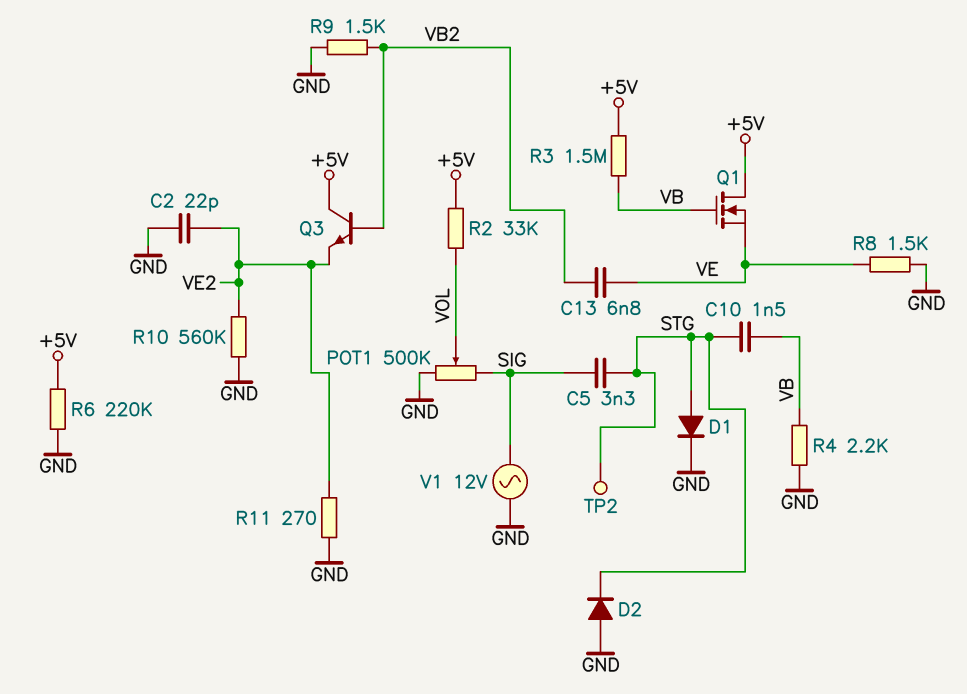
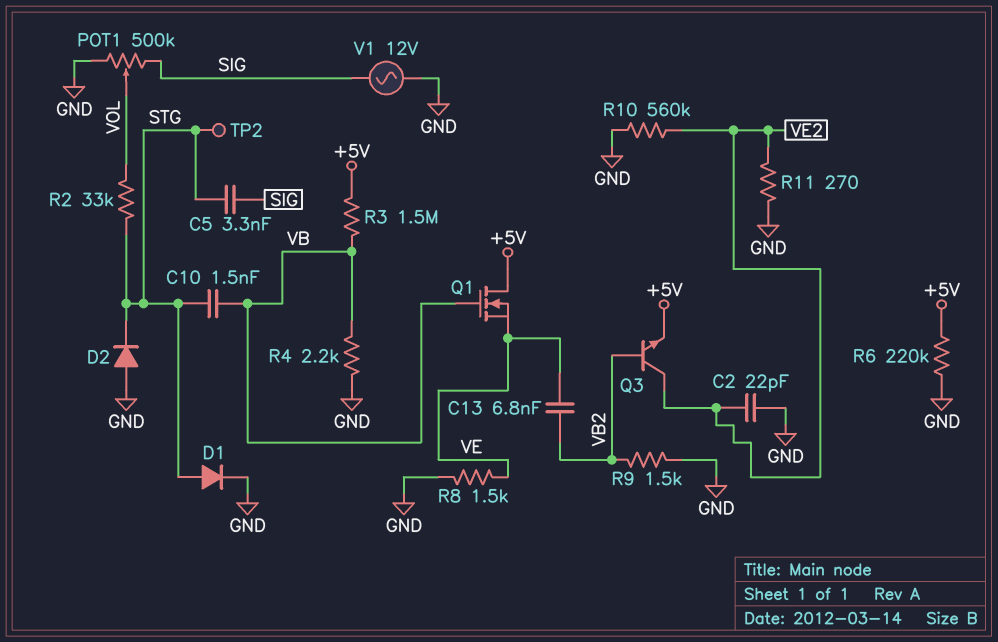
Q3: NPN (B VB2, C +5V, E VE2) -> NPN (B VB2, C VE2, E +5V)
R2: 33k (+5V, VOL) -> 33k (STG, VOL)

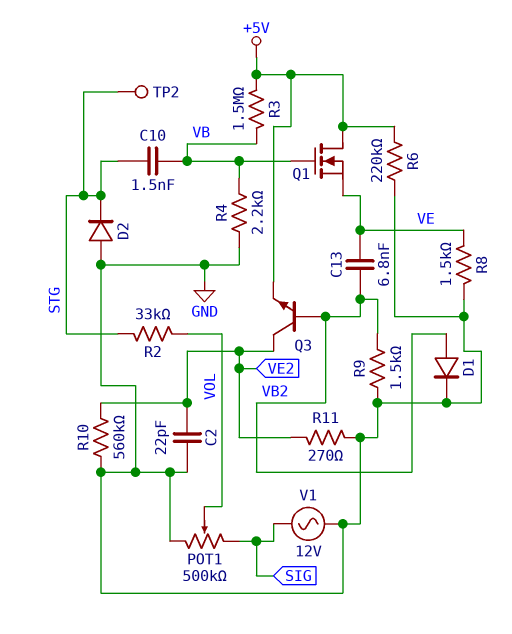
C5: 3.3nF (SIG, STG) -> none
D1: diode (A STG, K GND) -> diode (A VB2, K GND)

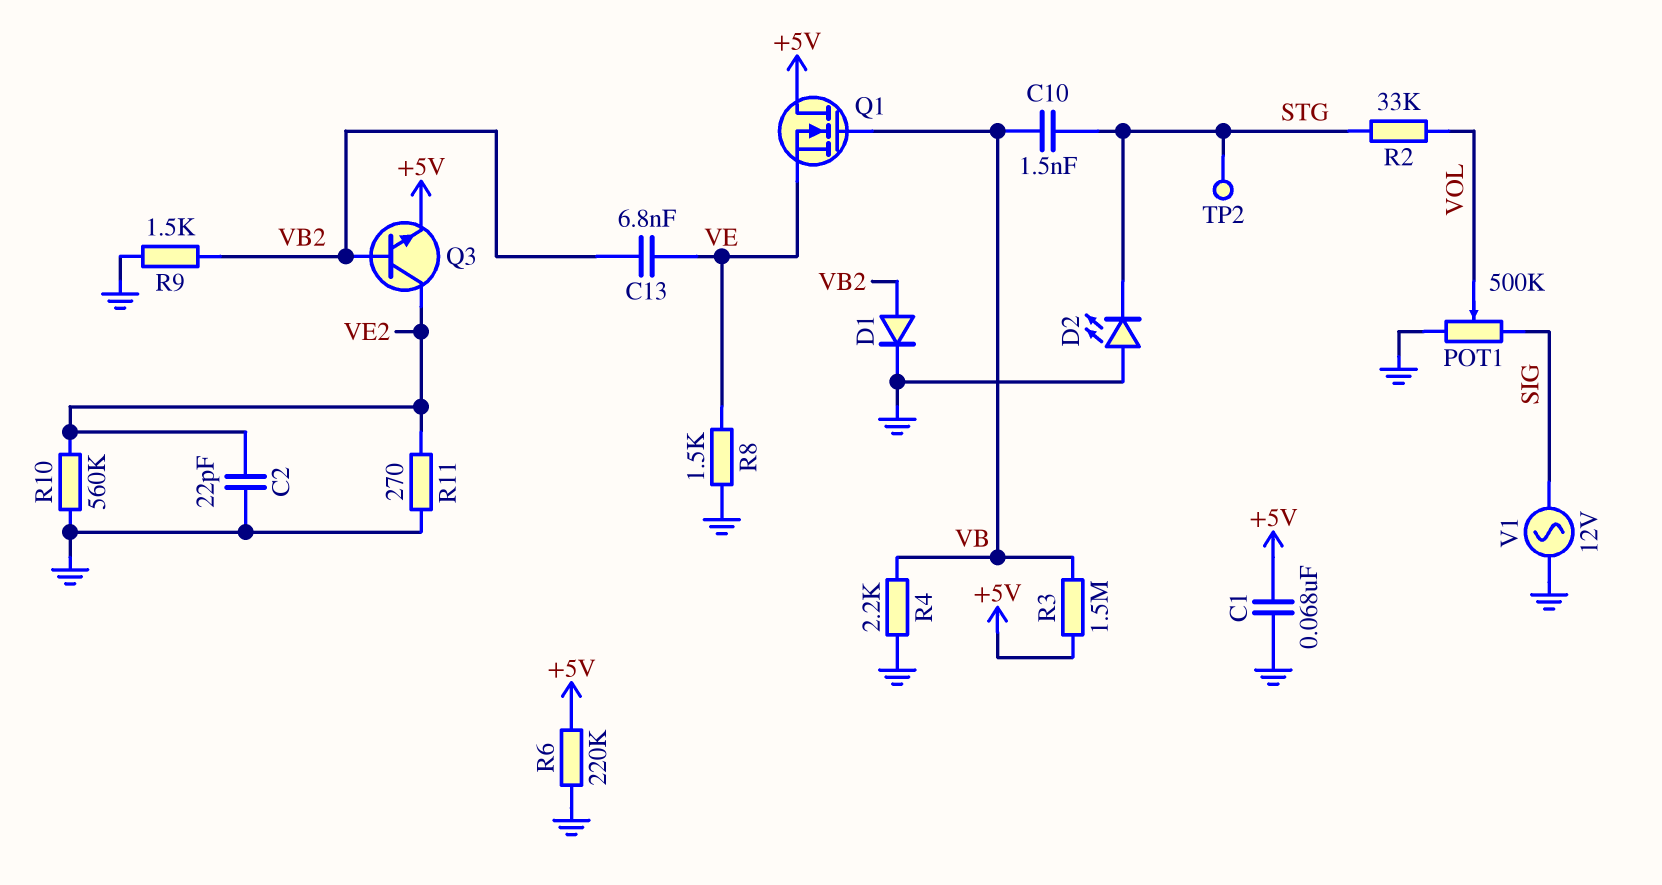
C1: none -> 68nF (+5V, GND)
D2: diode (A GND, K STG) -> LED (A GND, K STG)

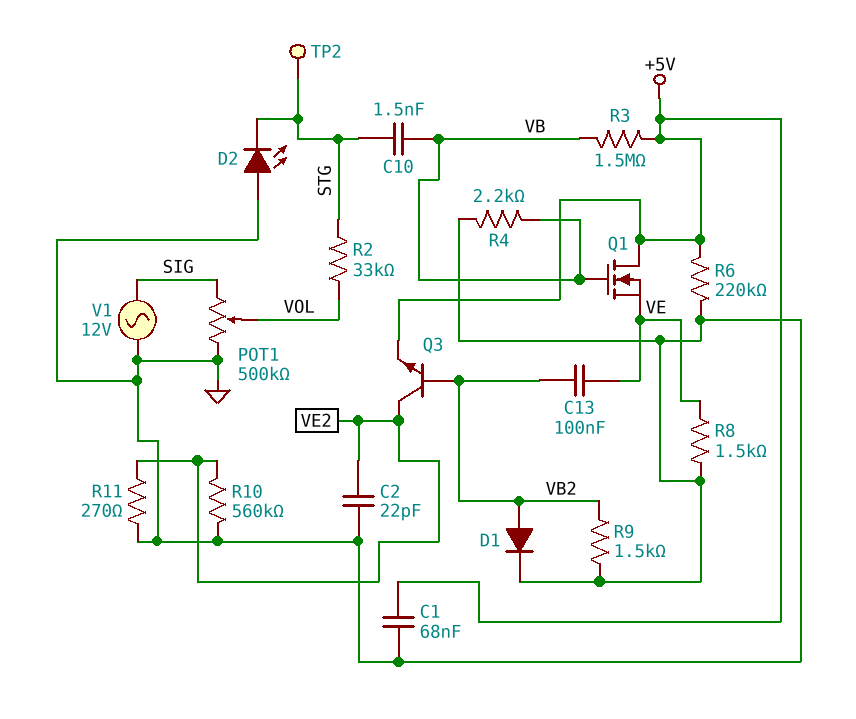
C13: 6.8nF (VB2, VE) -> 100nF (VB2, VE)

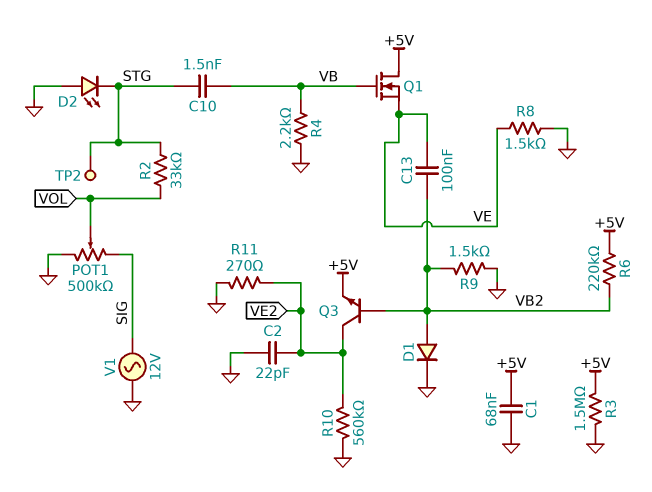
R3: 1.5M (+5V, VB) -> 1.5M (+5V, GND)
R6: 220k (+5V, GND) -> 220k (+5V, VB2)

